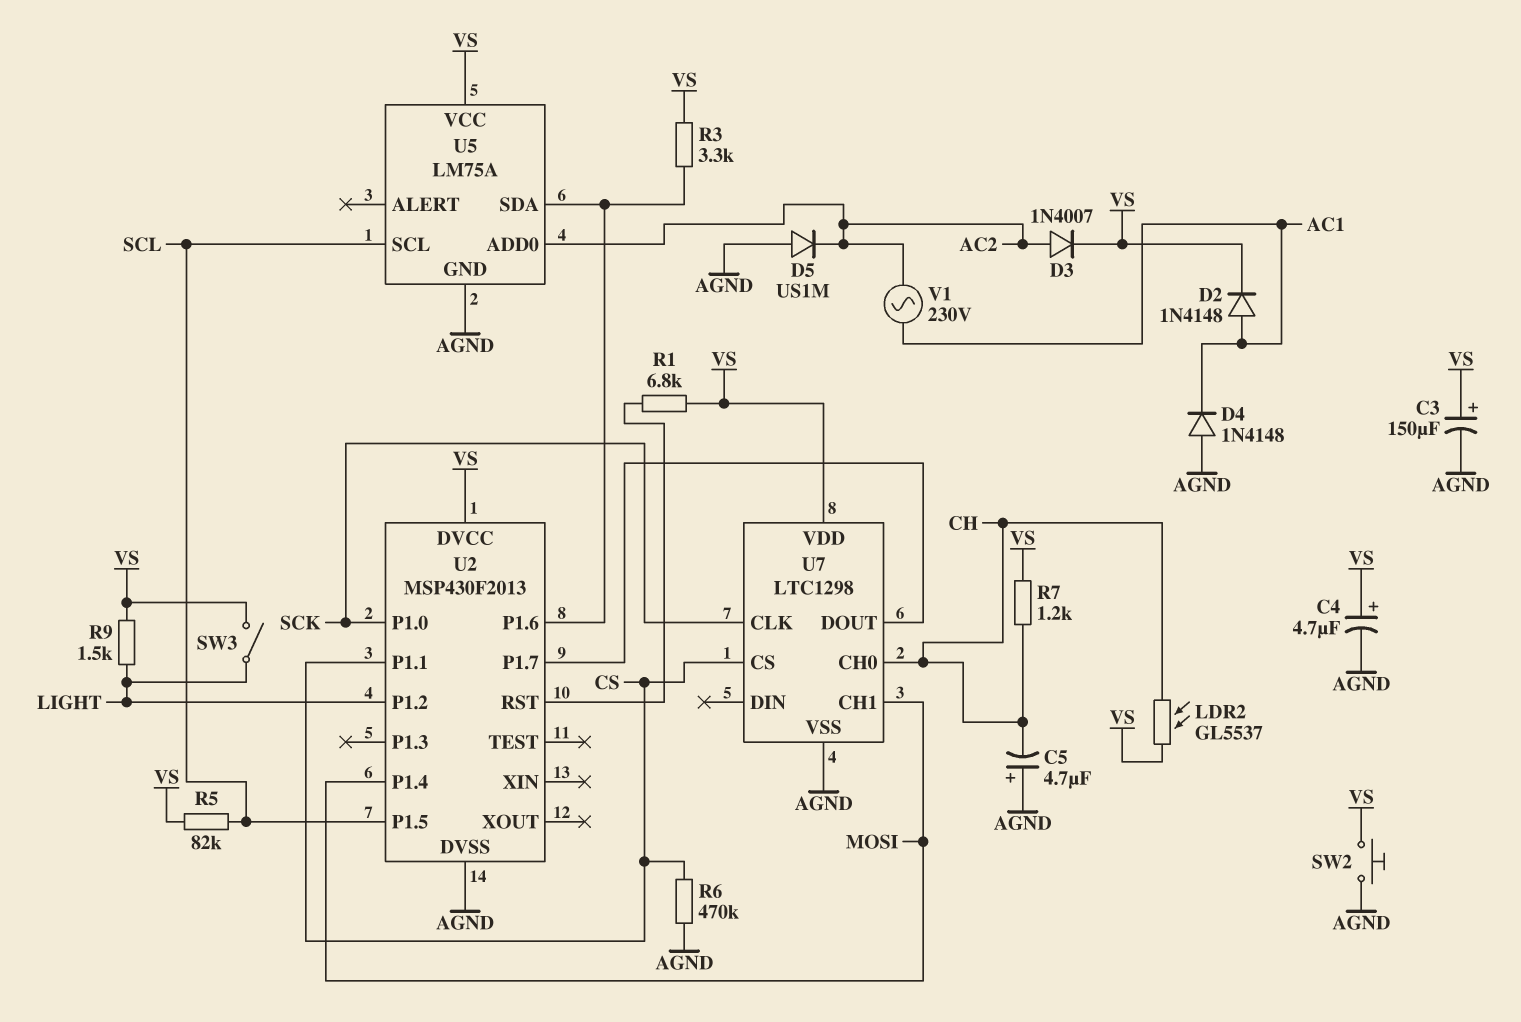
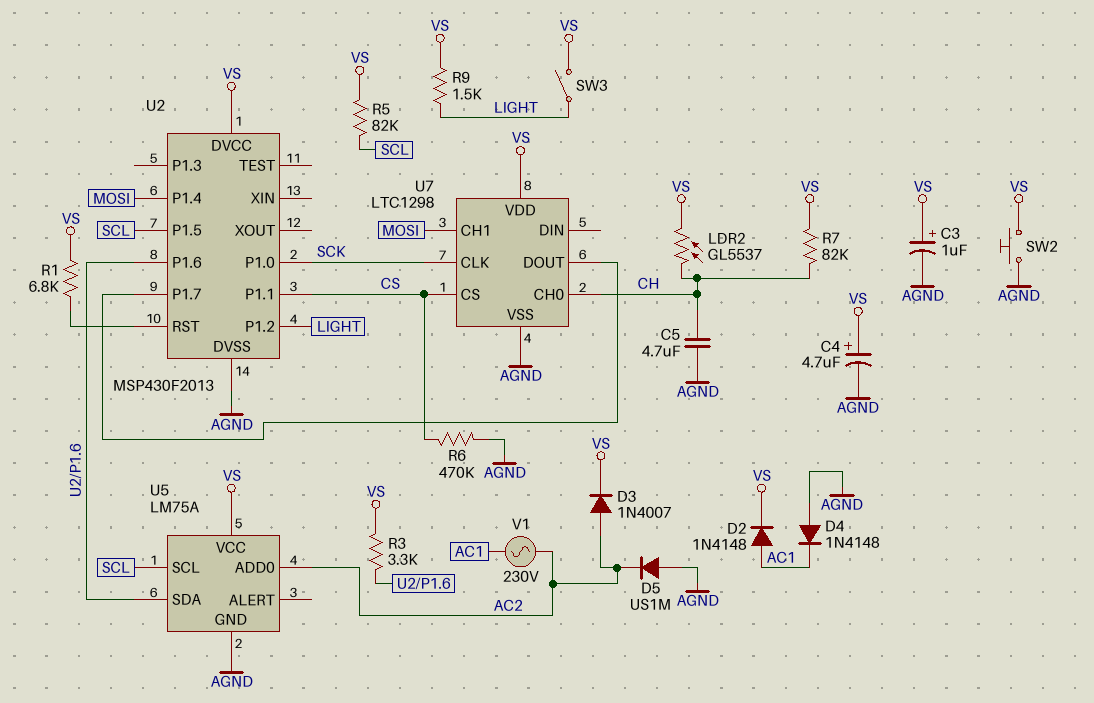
C3: 150uF (plus VS, minus AGND) -> 1uF (plus VS, minus AGND)
C5: 4.7uF (plus AGND, minus CH) -> 4.7uF (AGND, CH)
R7: 1.2k (CH, VS) -> 82k (CH, VS)

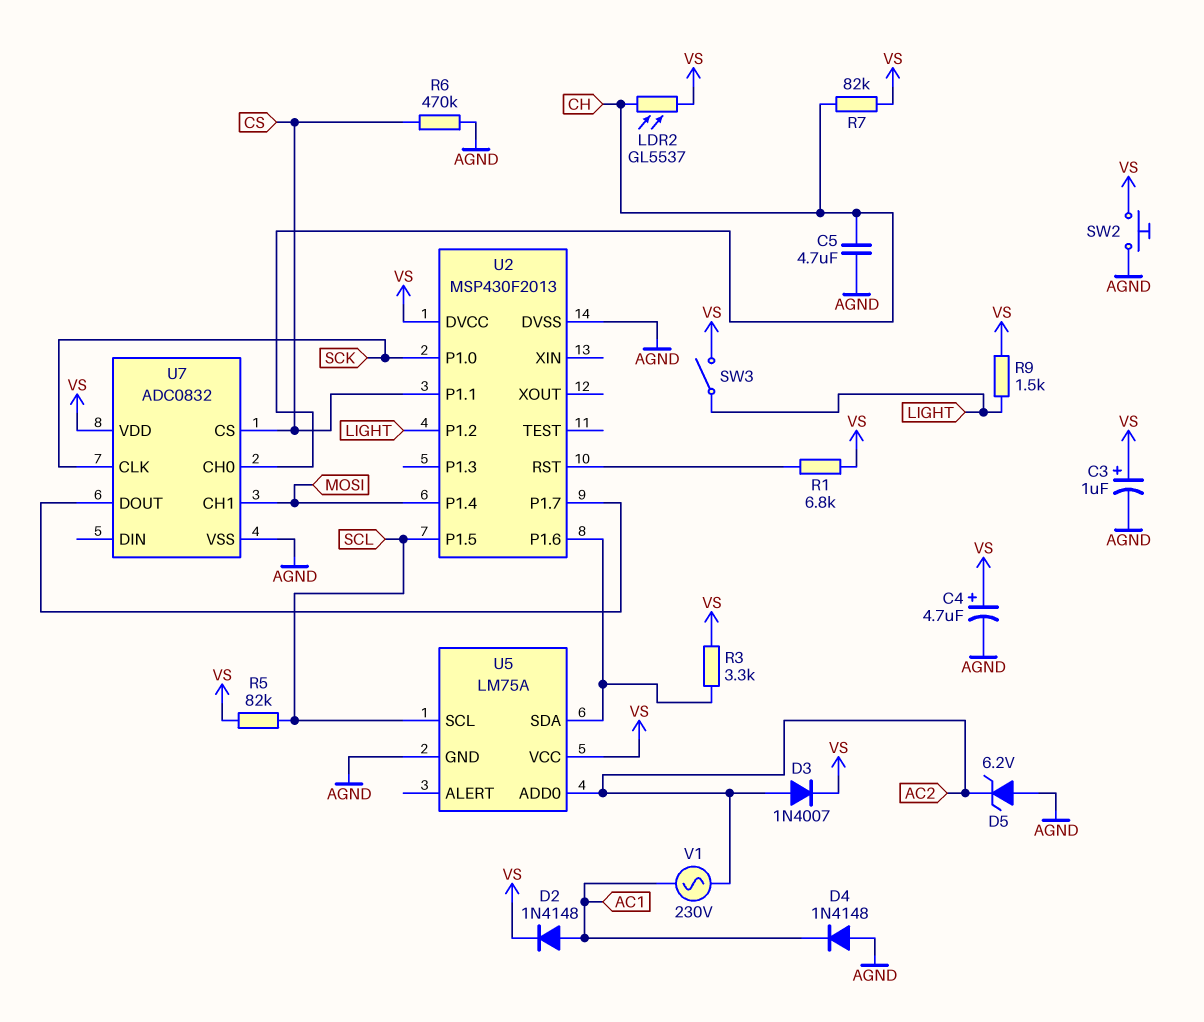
D5: diode US1M (A AGND, K AC2) -> zener 6.2V (A AGND, K AC2)
U7: LTC1298 -> ADC0832

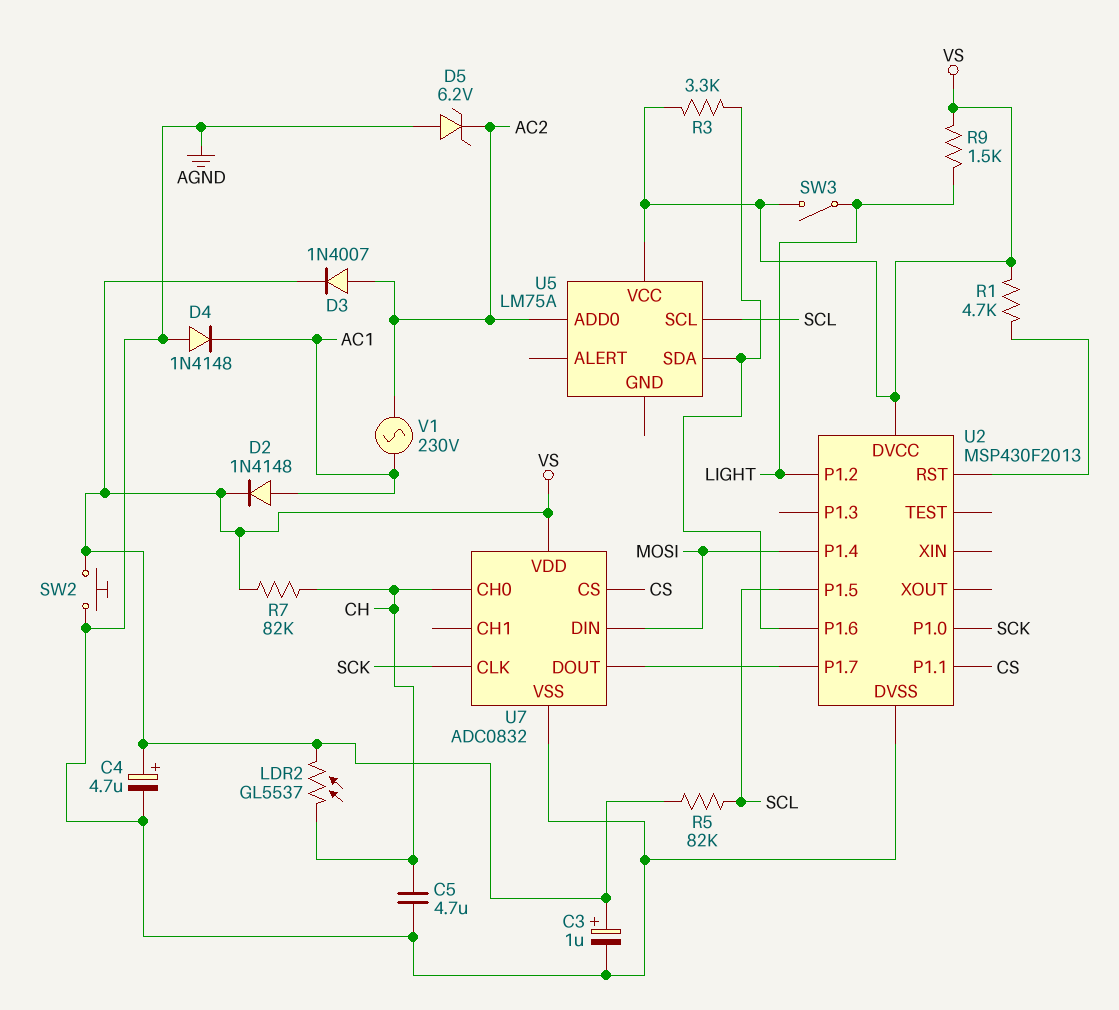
R1: 6.8k (U2/RST, VS) -> 4.7k (U2/RST, VS)
R6: 470k (AGND, CS) -> none
U5 pin GND: AGND -> none
U7 pin CH1: MOSI -> none
U7 pin DIN: none -> MOSI

